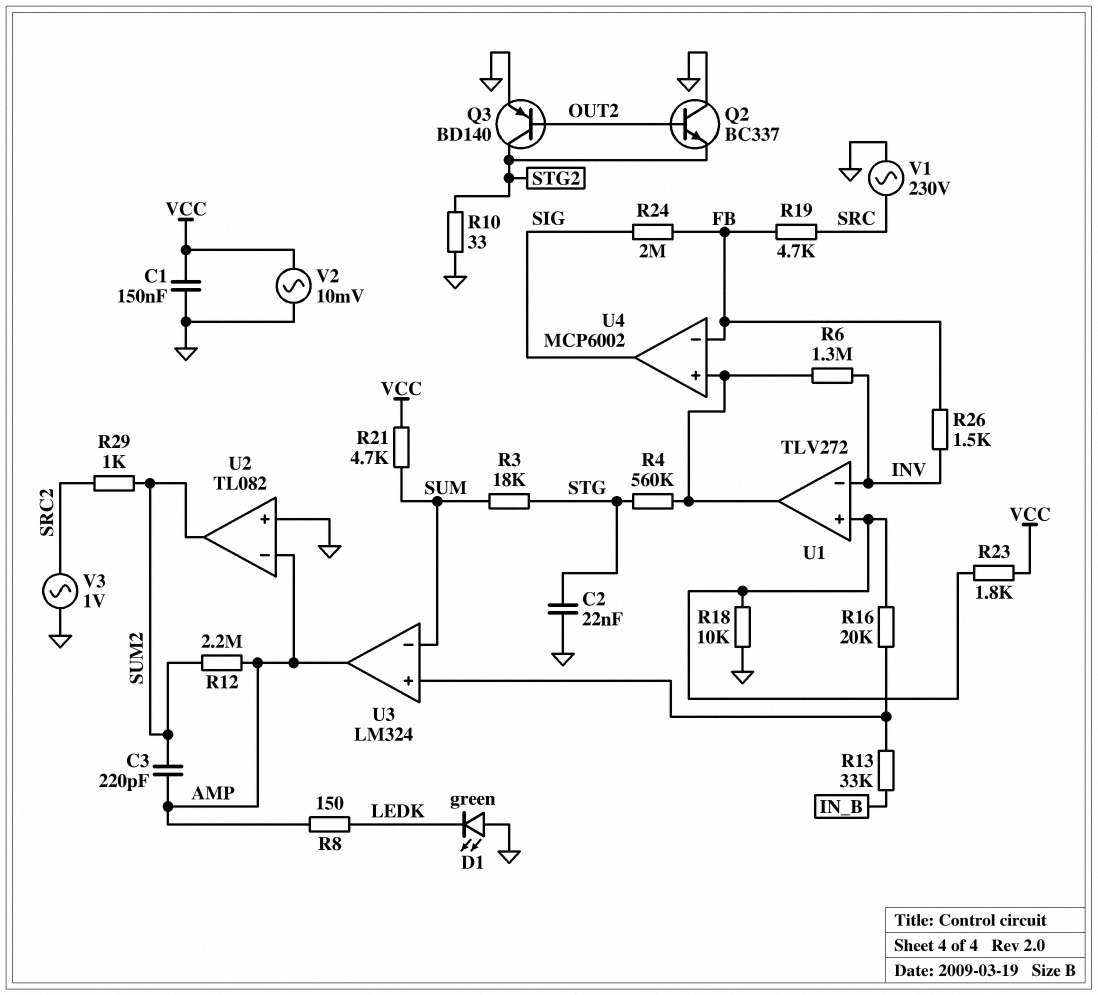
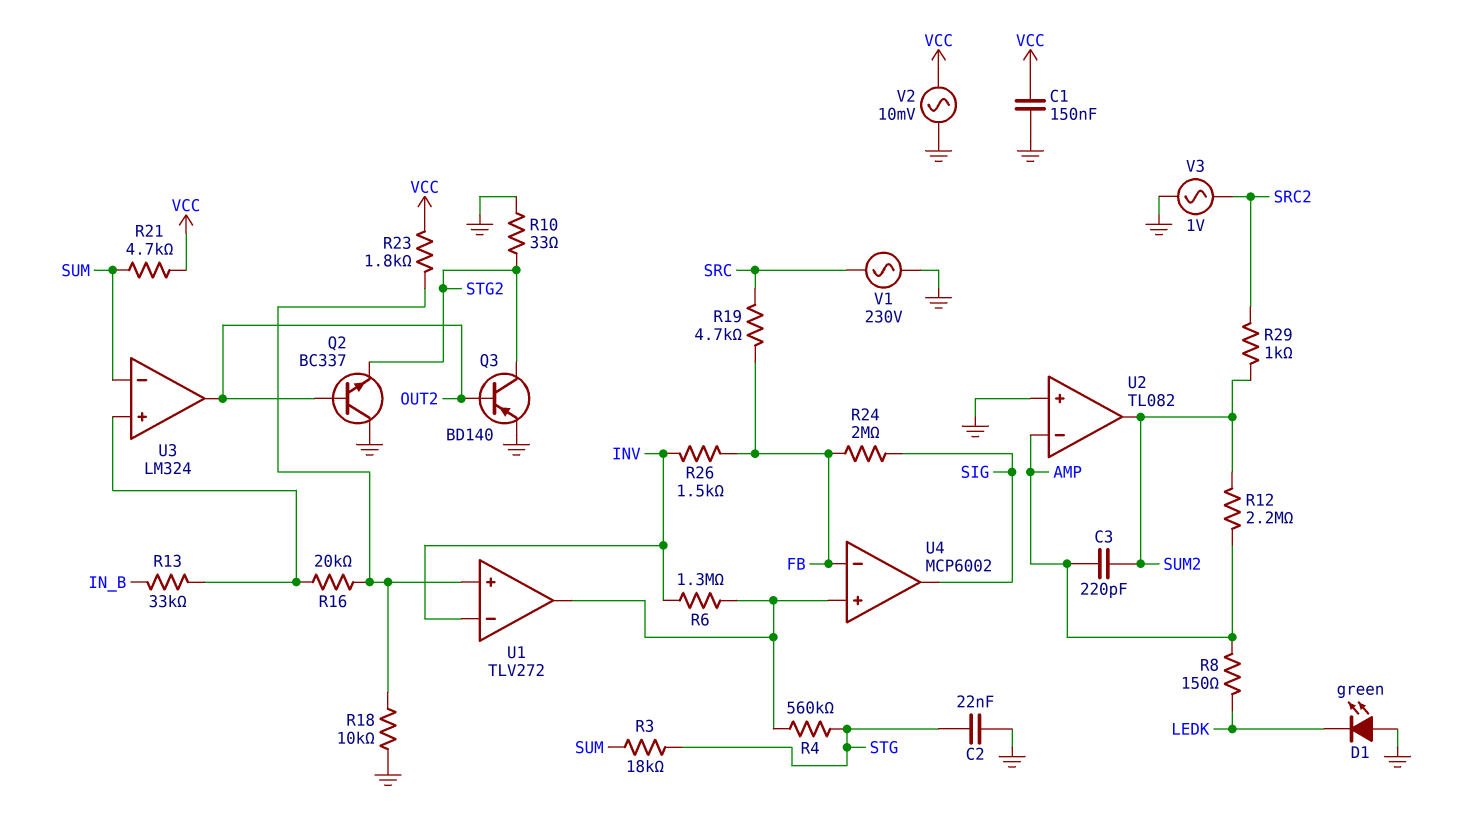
U3 pin out: AMP -> OUT2

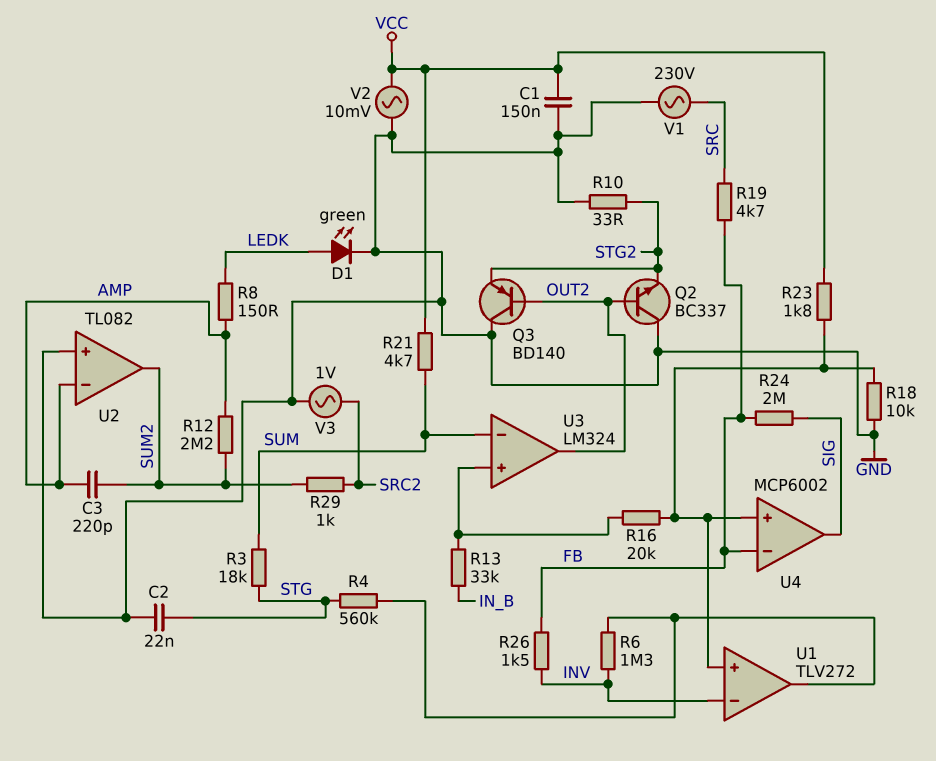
D1: LED green (A GND, K LEDK) -> LED green (A LEDK, K GND)
Q3: PNP BD140 (B OUT2, C STG2, E GND) -> PNP BD140 (B OUT2, C GND, E STG2)
U4 pin in+: U1/out -> U1/in+

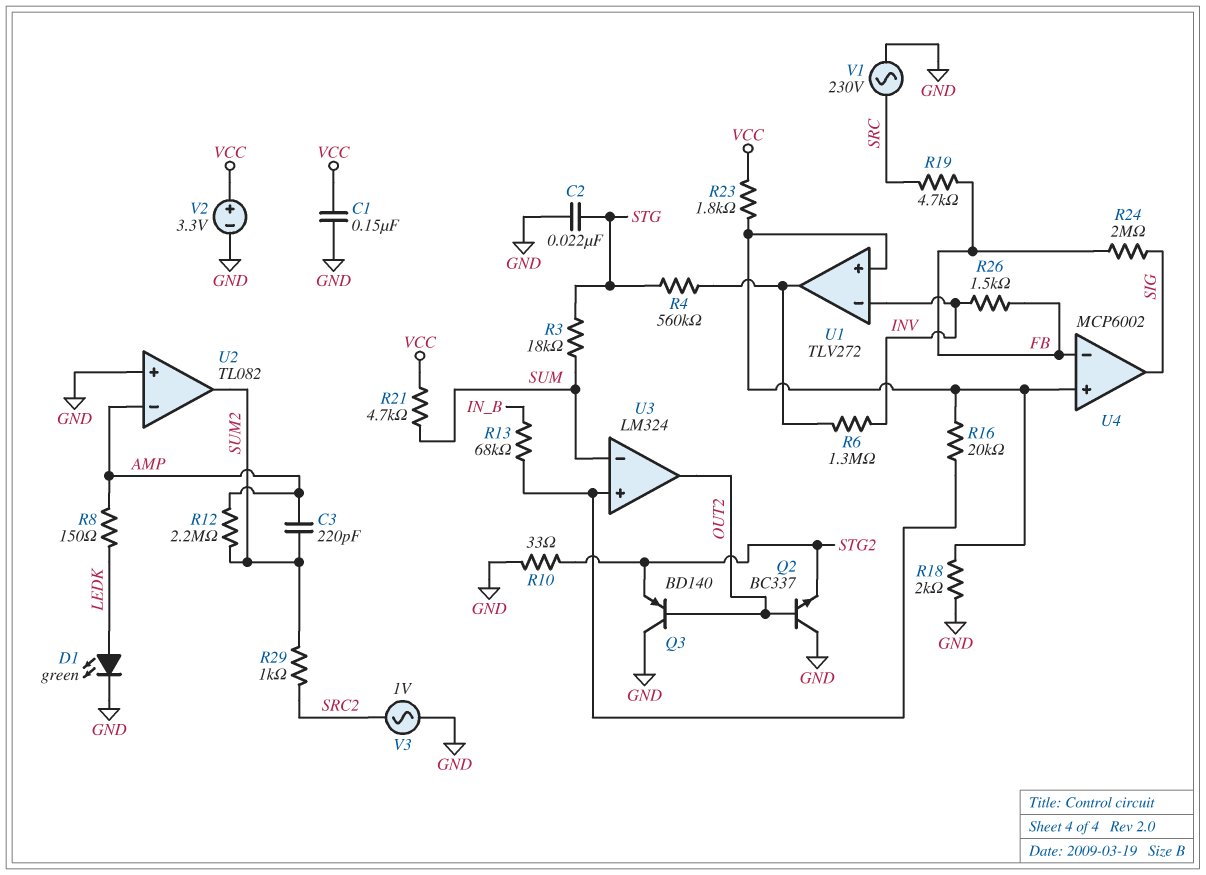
R13: 33k (IN_B, U3/in+) -> 68k (IN_B, U3/in+)
R18: 10k (GND, U1/in+) -> 2k (GND, U1/in+)
V2: AC 10mV (GND, VCC) -> 3.3V (plus VCC, minus GND)

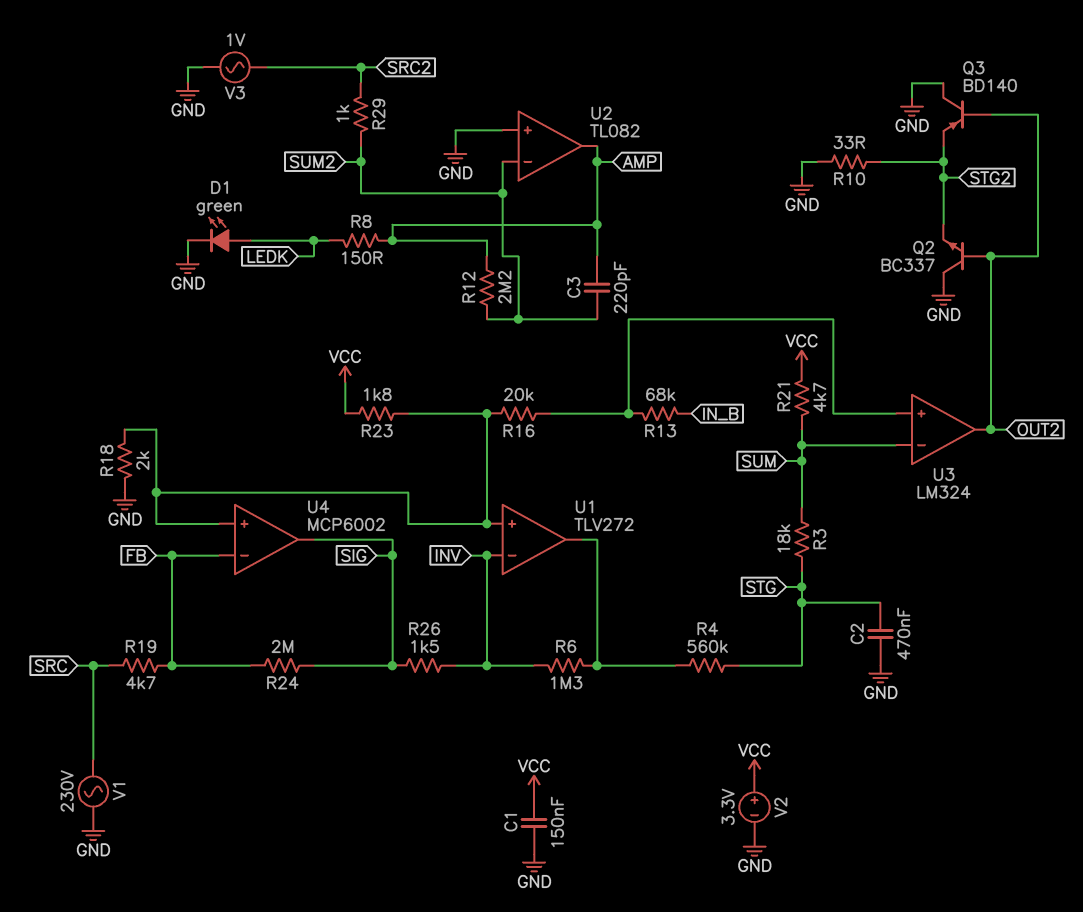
C2: 22nF (GND, STG) -> 470nF (GND, STG)
R26: 1.5k (FB, INV) -> 1.5k (INV, SIG)
U2 pin in-: AMP -> SUM2
U2 pin out: SUM2 -> AMP

